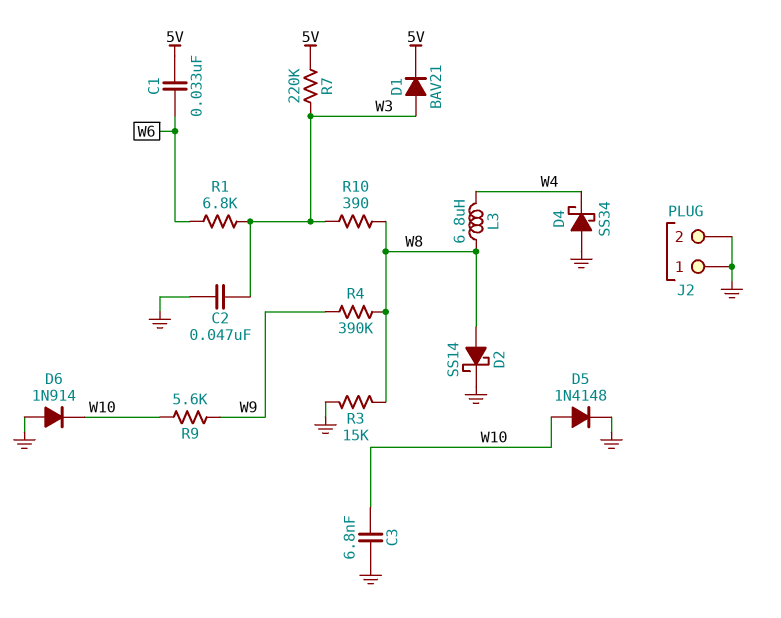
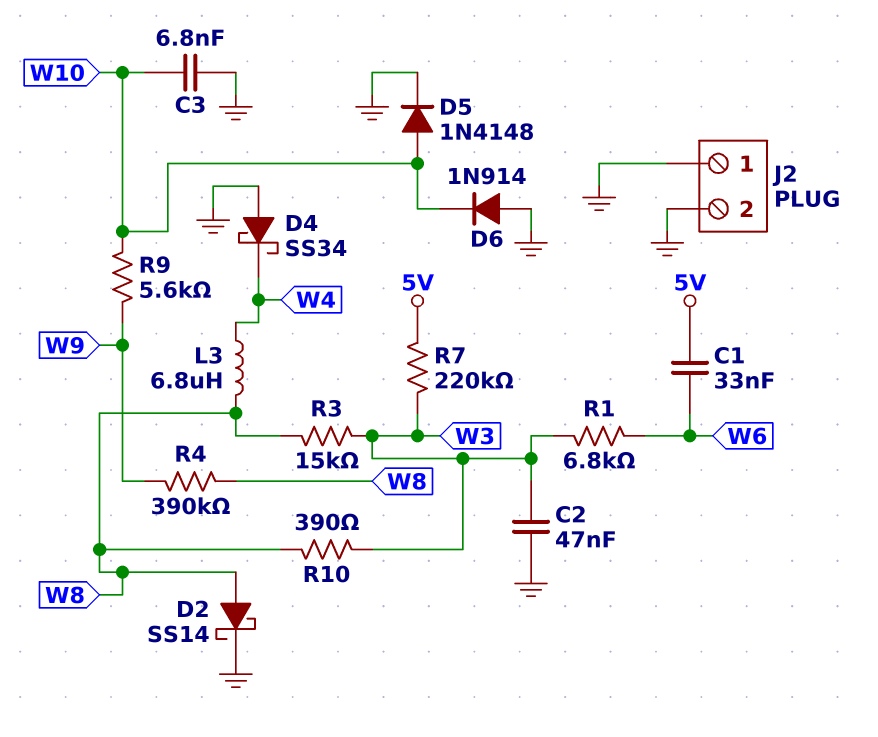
D1: diode BAV21 (A W3, K 5V) -> none
R3: 15k (GND, W8) -> 15k (W3, W8)

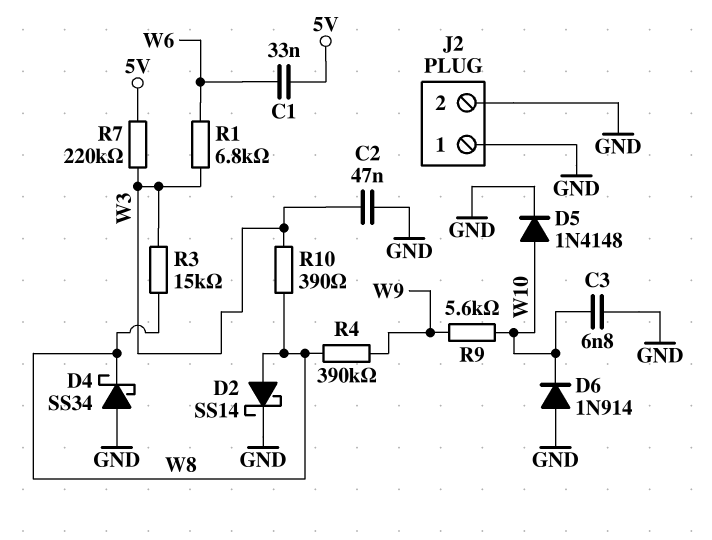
D4: schottky SS34 (A GND, K W4) -> schottky SS34 (A GND, K W8)
L3: 6.8uH (W4, W8) -> none

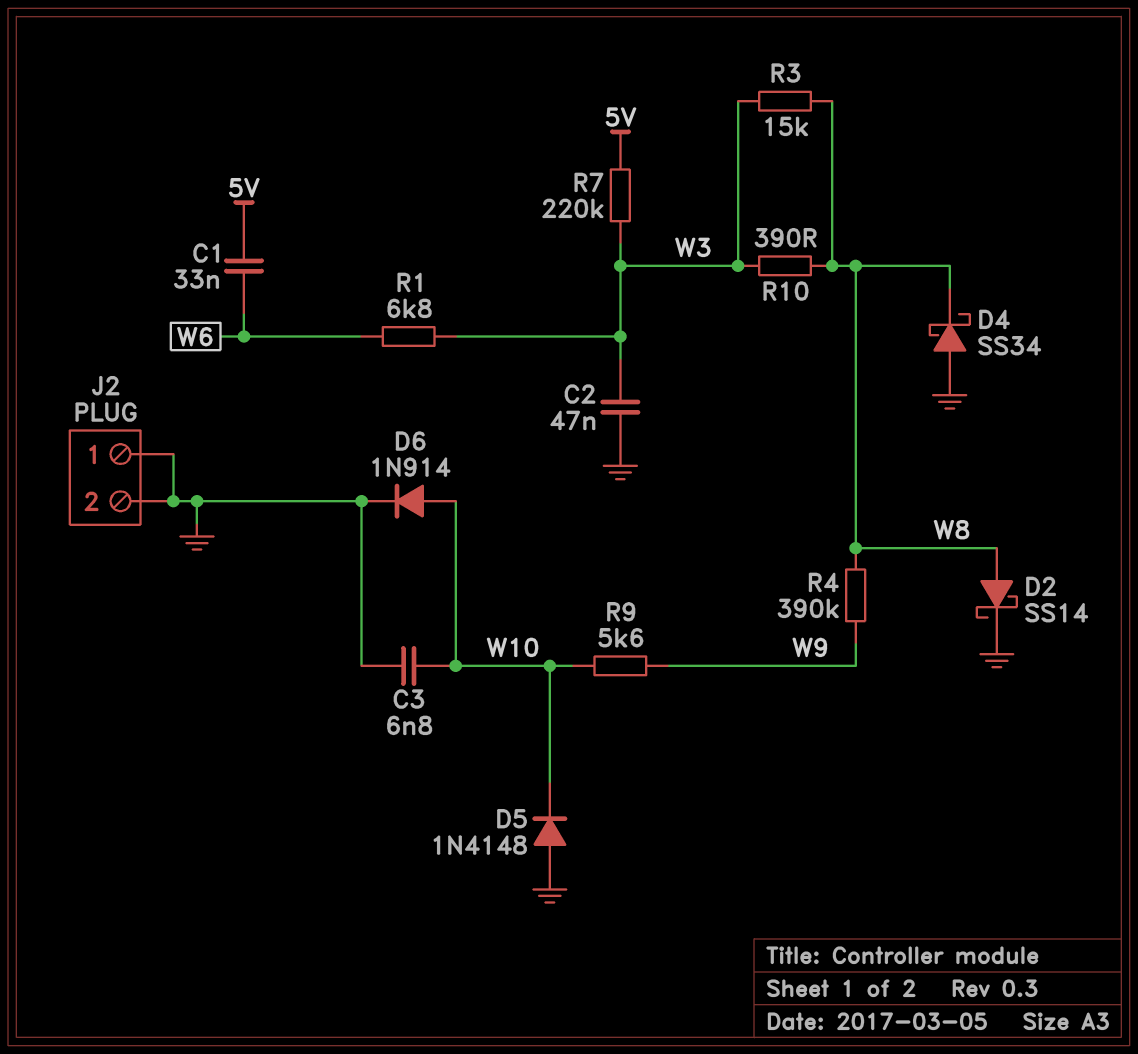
D5: diode 1N4148 (A W10, K GND) -> diode 1N4148 (A GND, K W10)
D6: diode 1N914 (A GND, K W10) -> diode 1N914 (A W10, K GND)

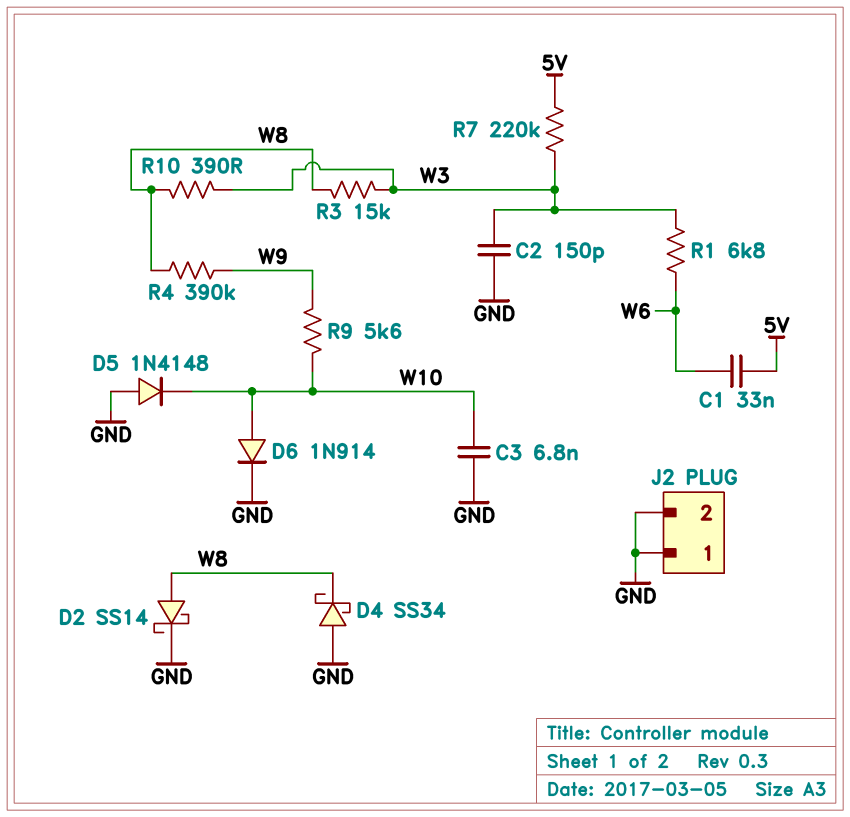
C2: 47nF (GND, W3) -> 150pF (GND, W3)

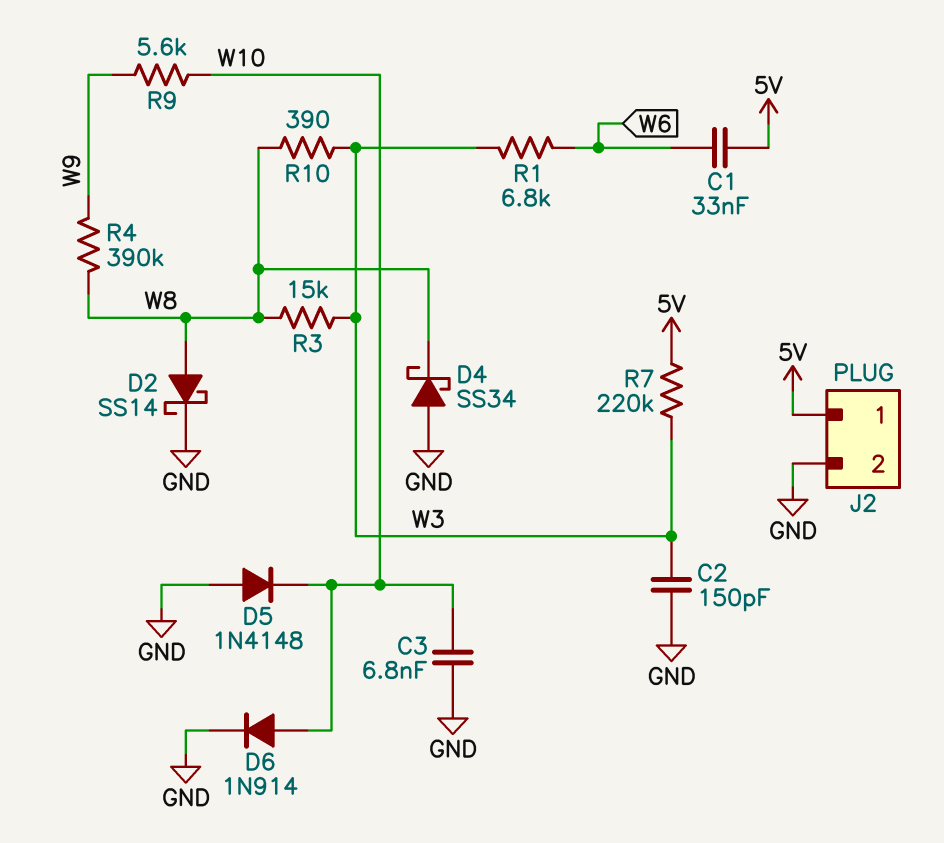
J2 pin 1: GND -> 5V

